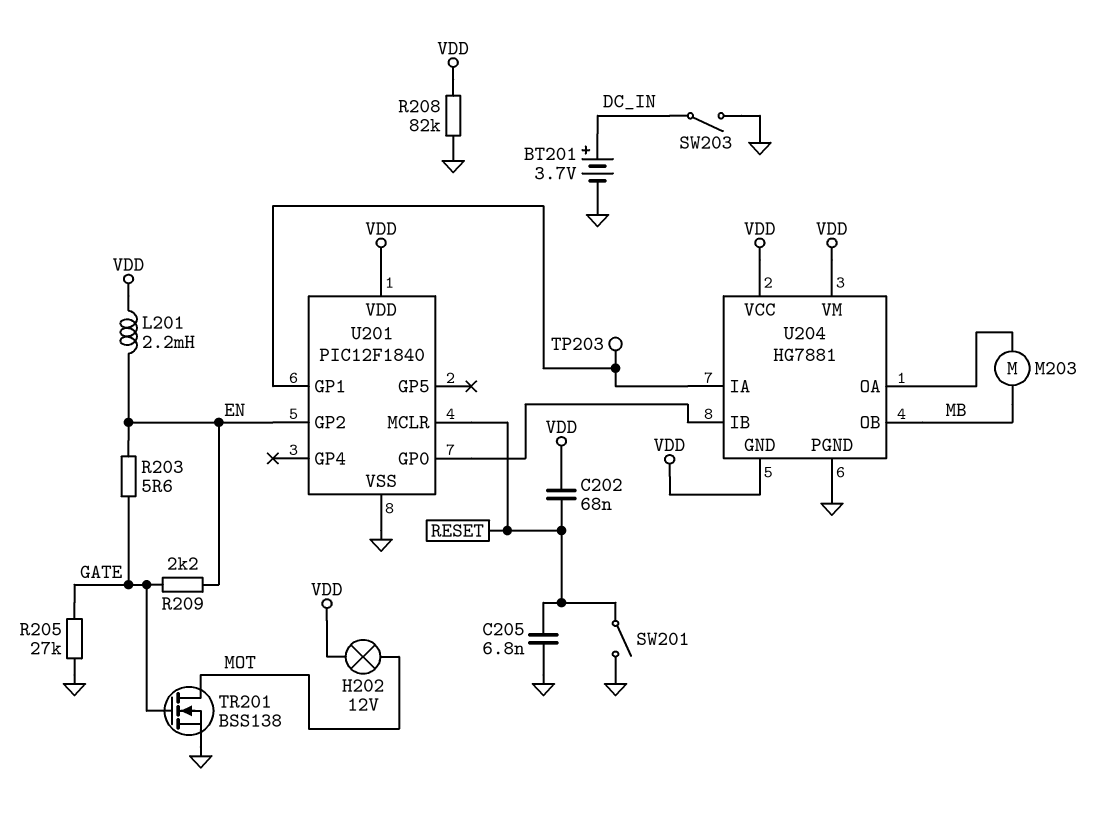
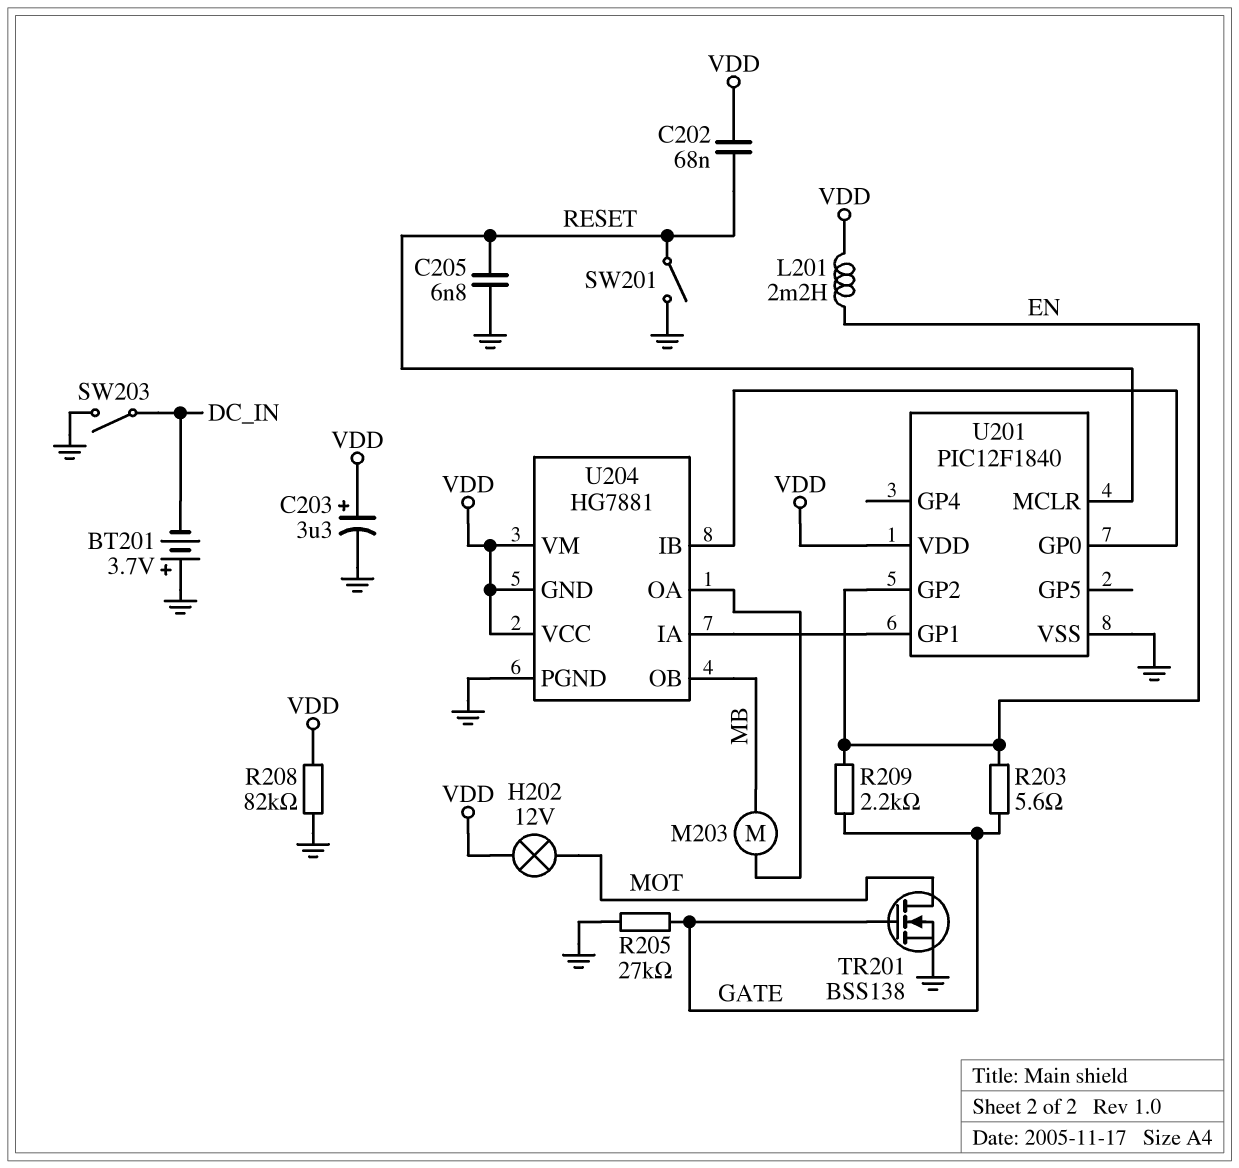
BT201: 3.7V (plus DC_IN, minus GND) -> 3.7V (plus GND, minus DC_IN)
C203: none -> 3.3uF (plus VDD, minus GND)
TP203: test point (U201/GP1) -> none

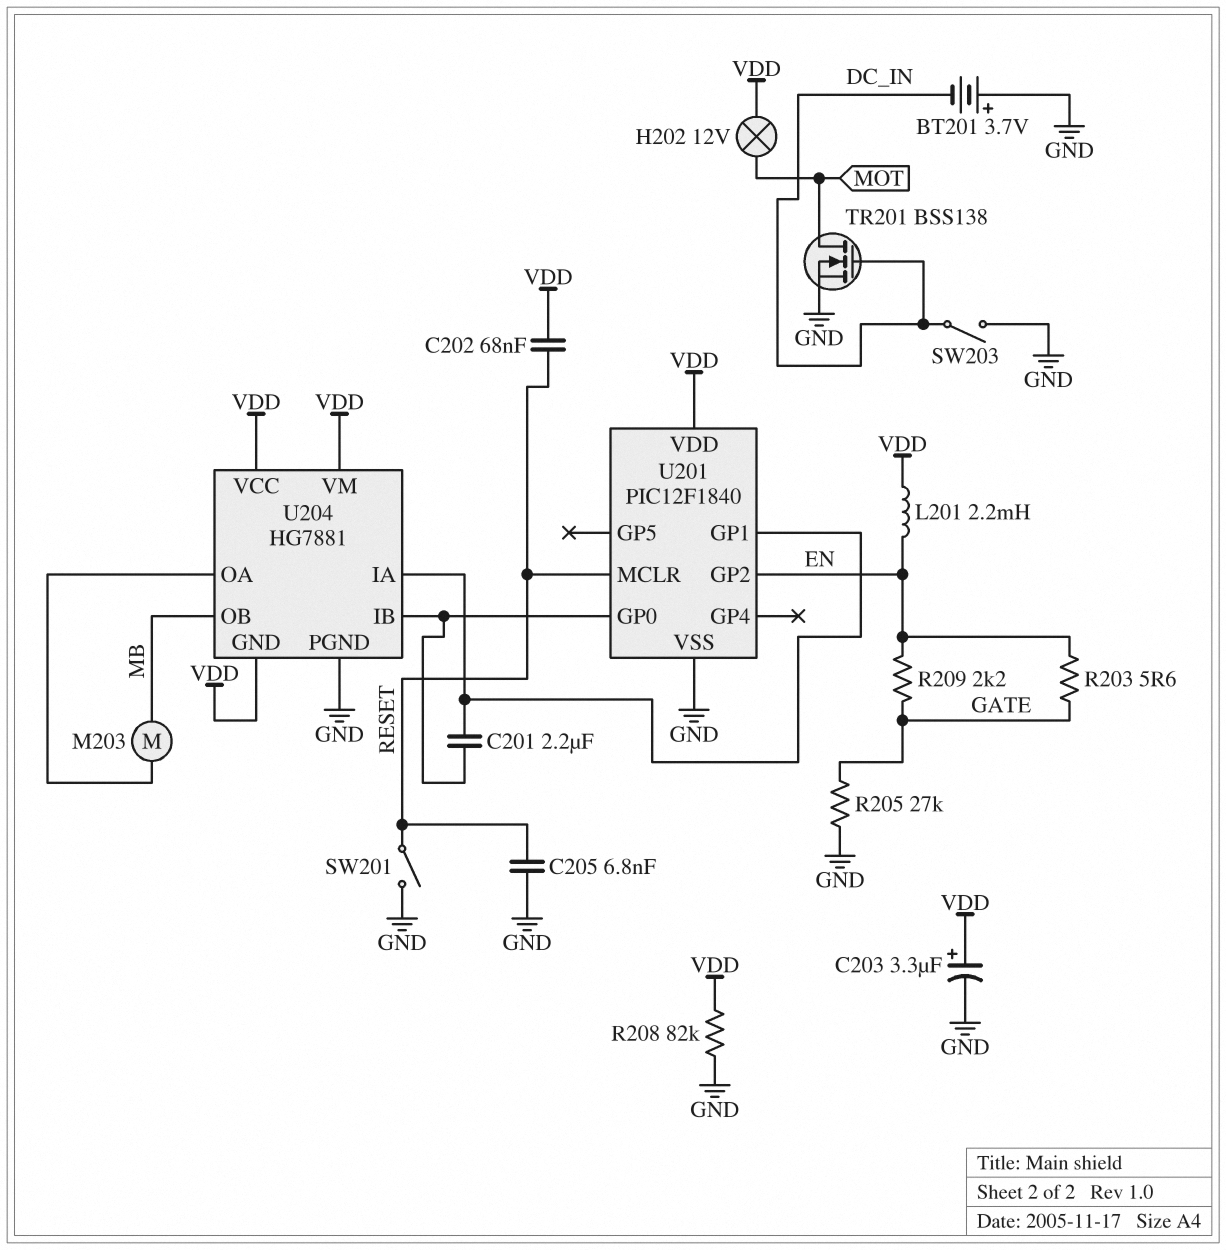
C201: none -> 2.2uF (U201/GP0, U201/GP1)
TR201: NMOS BSS138 (G GATE, D MOT, S GND) -> NMOS BSS138 (G DC_IN, D MOT, S GND)

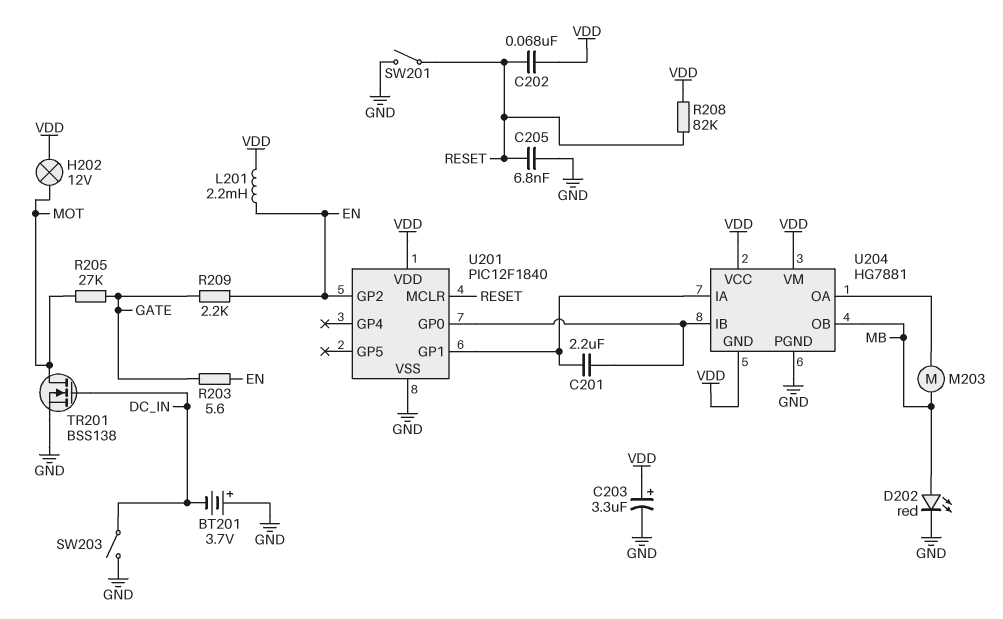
D202: none -> LED red (A MB, K GND)
R205: 27k (GATE, GND) -> 27k (GATE, MOT)
R208: 82k (GND, VDD) -> 82k (RESET, VDD)

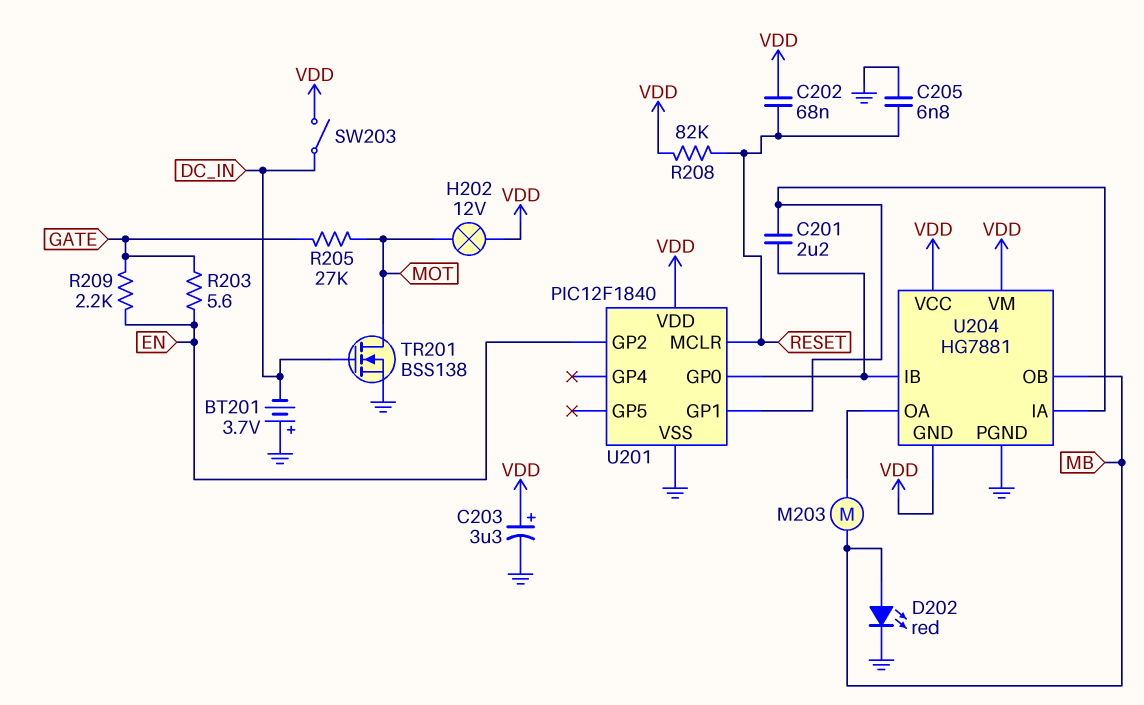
L201: 2.2mH (EN, VDD) -> none
SW201: switch (GND, RESET) -> none
SW203: switch (DC_IN, GND) -> switch (DC_IN, VDD)

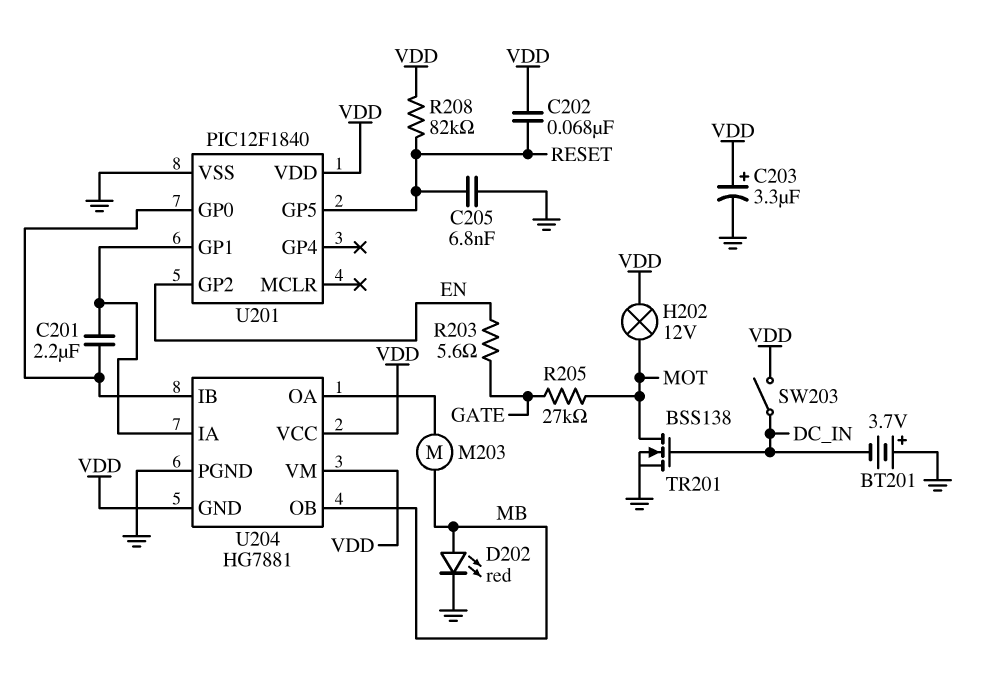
R209: 2.2k (EN, GATE) -> none
U201 pin GP5: none -> RESET
U201 pin MCLR: RESET -> none

